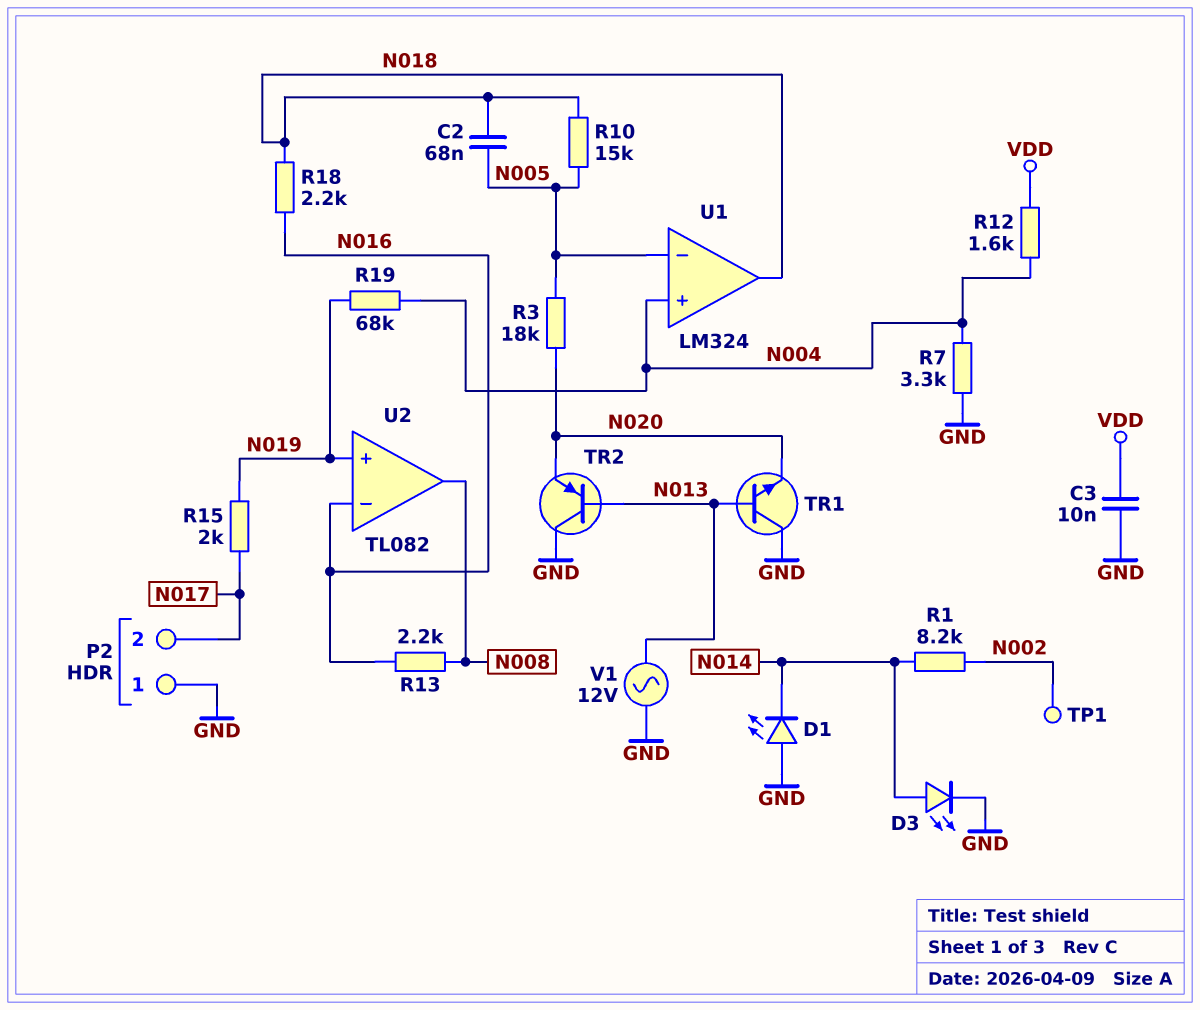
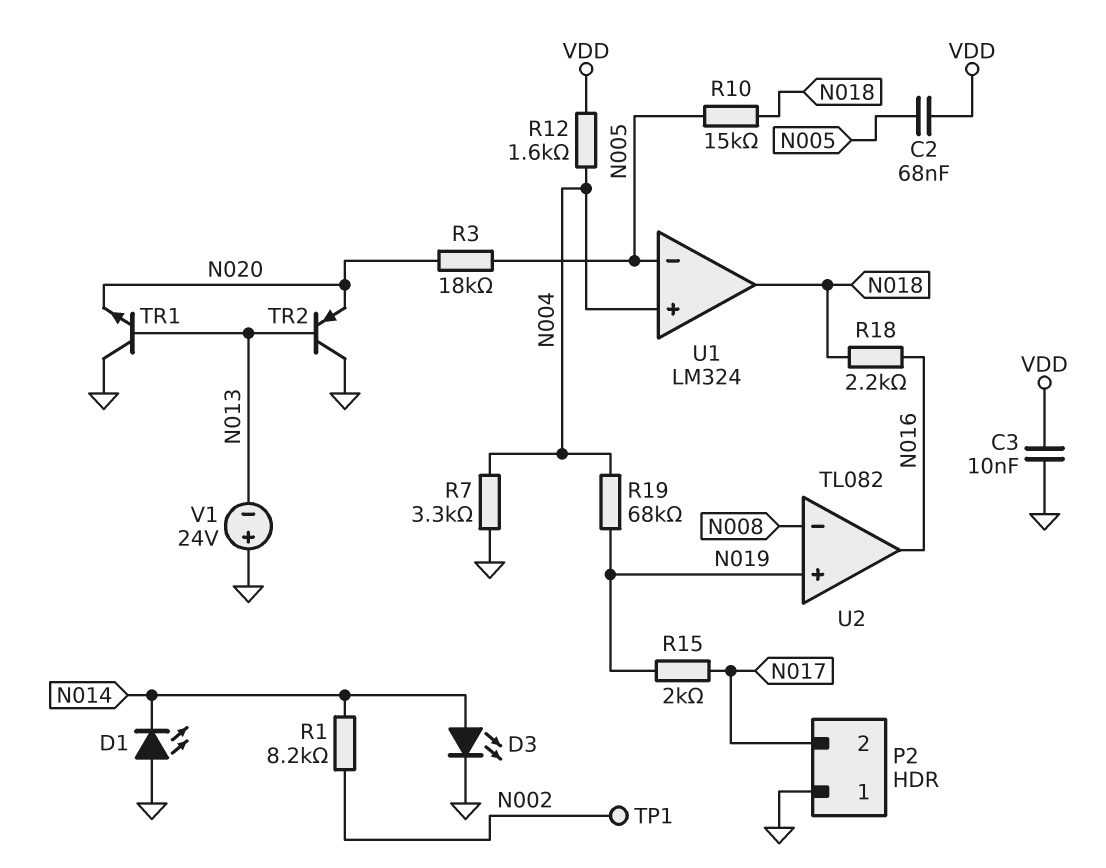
C2: 68nF (N005, N018) -> 68nF (N005, VDD)
R13: 2.2k (N008, N016) -> none
U2 pin in-: N016 -> N008
U2 pin out: N008 -> N016
V1: AC 12V (GND, N013) -> 24V (plus GND, minus N013)

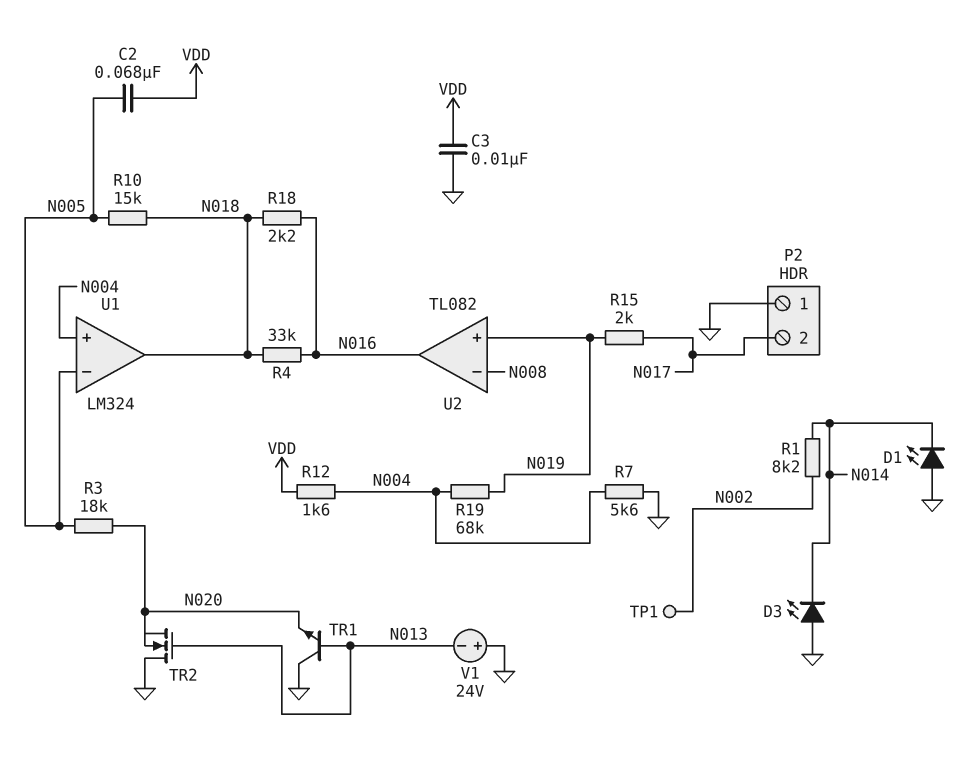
D3: LED (A N014, K GND) -> LED (A GND, K N014)
R4: none -> 33k (N016, N018)
R7: 3.3k (GND, N004) -> 5.6k (GND, N004)
TR2: PNP (B N013, C GND, E N020) -> NMOS (G N013, D GND, S N020)

